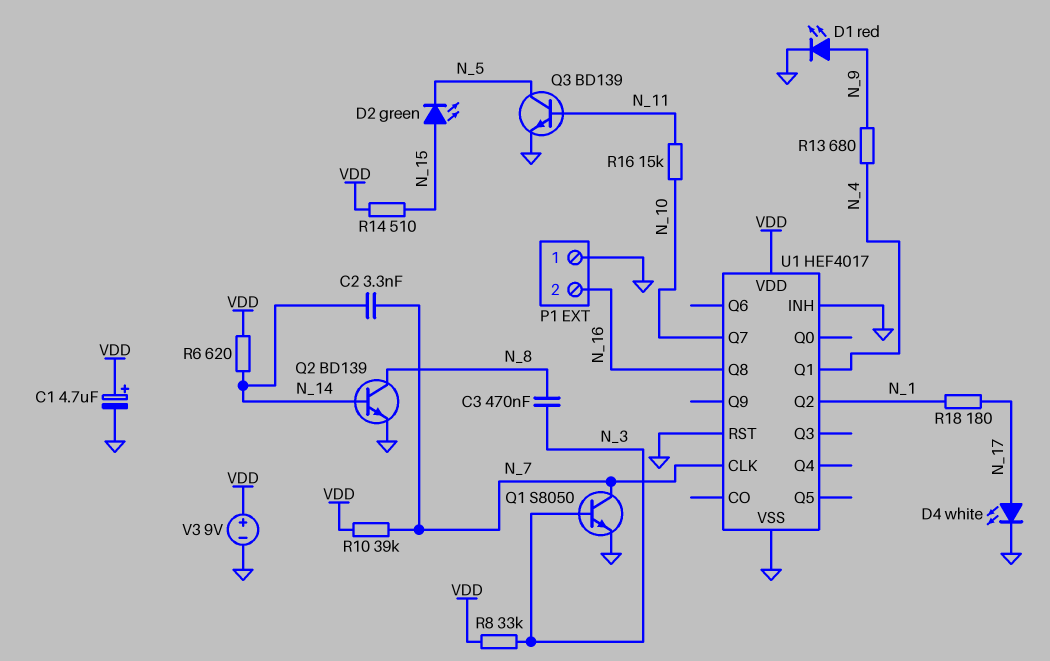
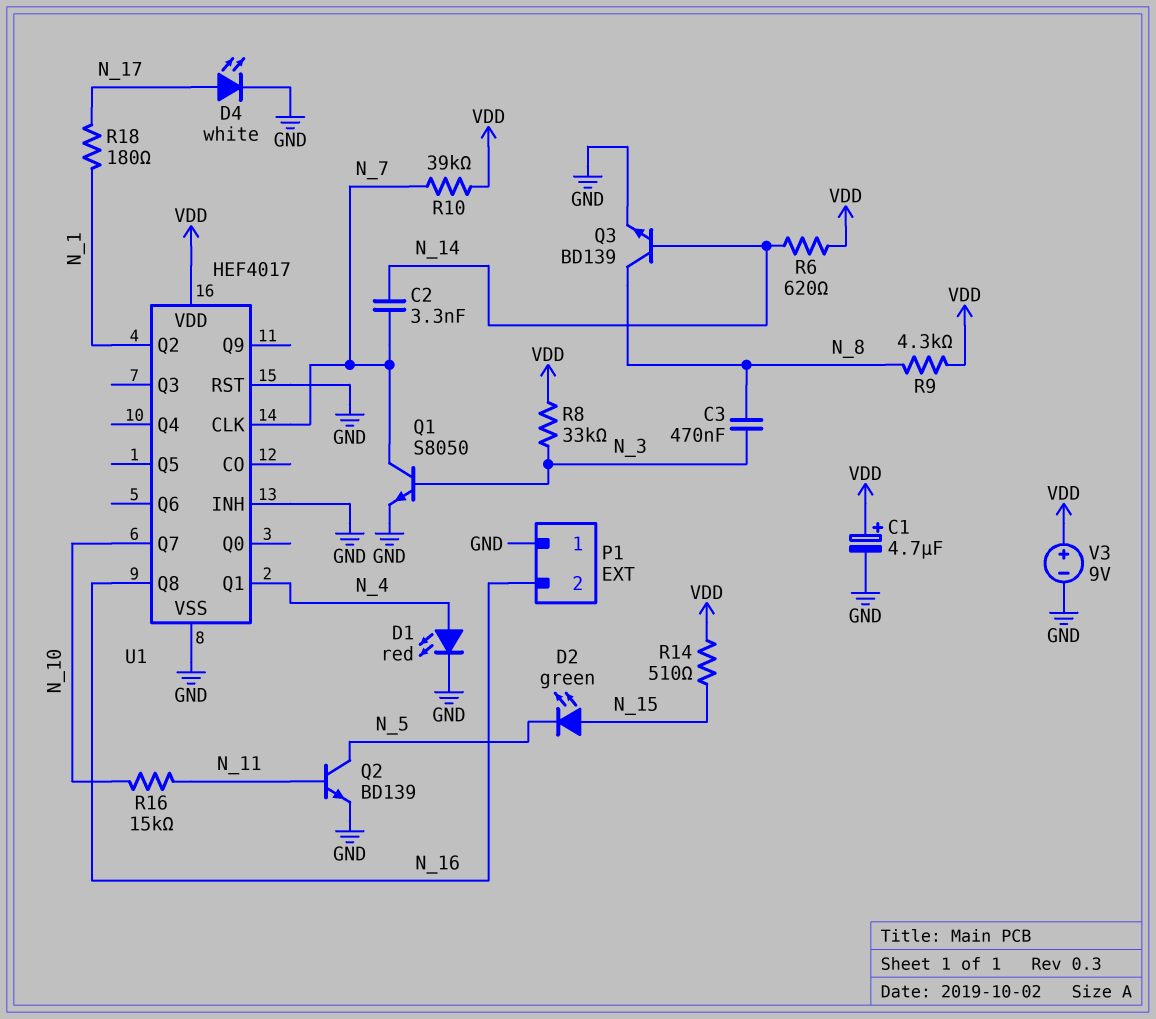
D1: LED red (A N_9, K GND) -> LED red (A N_4, K GND)
Q2: NPN BD139 (B N_14, C N_8, E GND) -> NPN BD139 (B N_11, C N_5, E GND)
Q3: NPN BD139 (B N_11, C N_5, E GND) -> NPN BD139 (B N_14, C N_8, E GND)
R9: none -> 4.3k (N_8, VDD)
R13: 680 (N_4, N_9) -> none

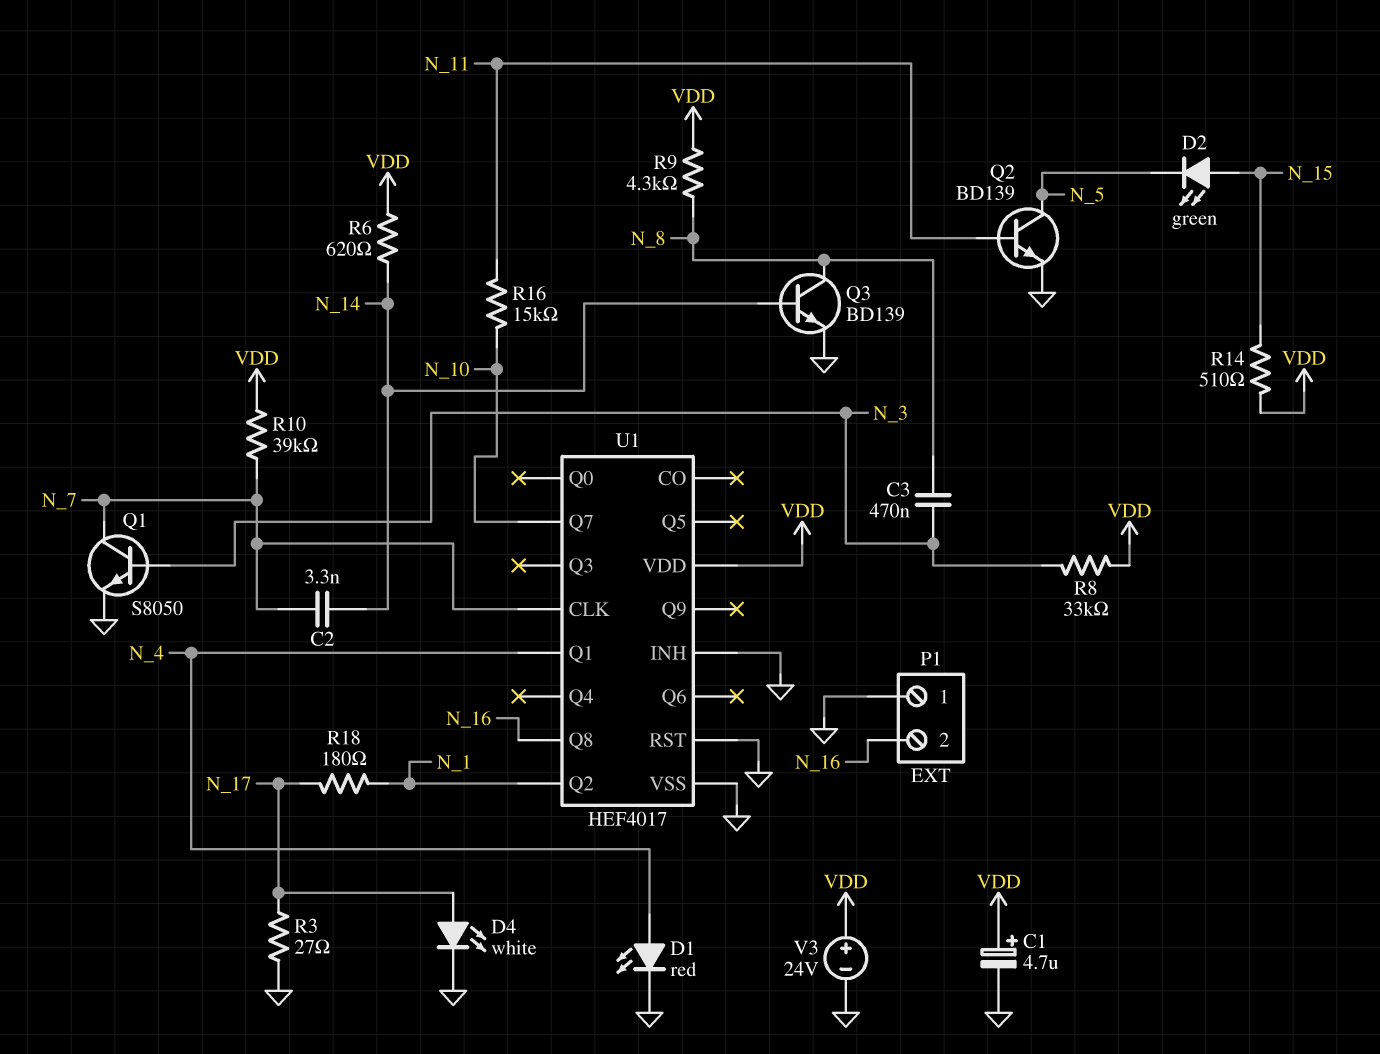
R3: none -> 27 (GND, N_17)
V3: 9V (plus VDD, minus GND) -> 24V (plus VDD, minus GND)

